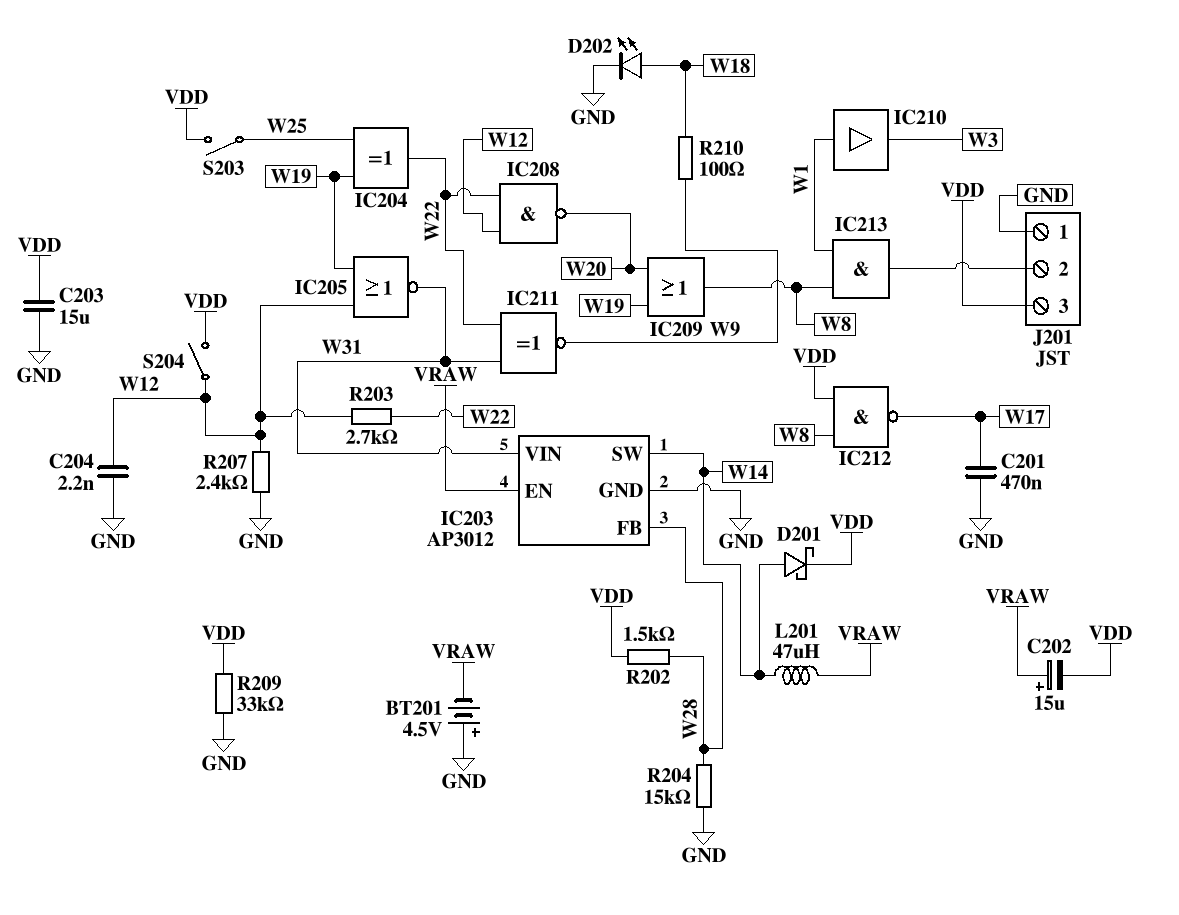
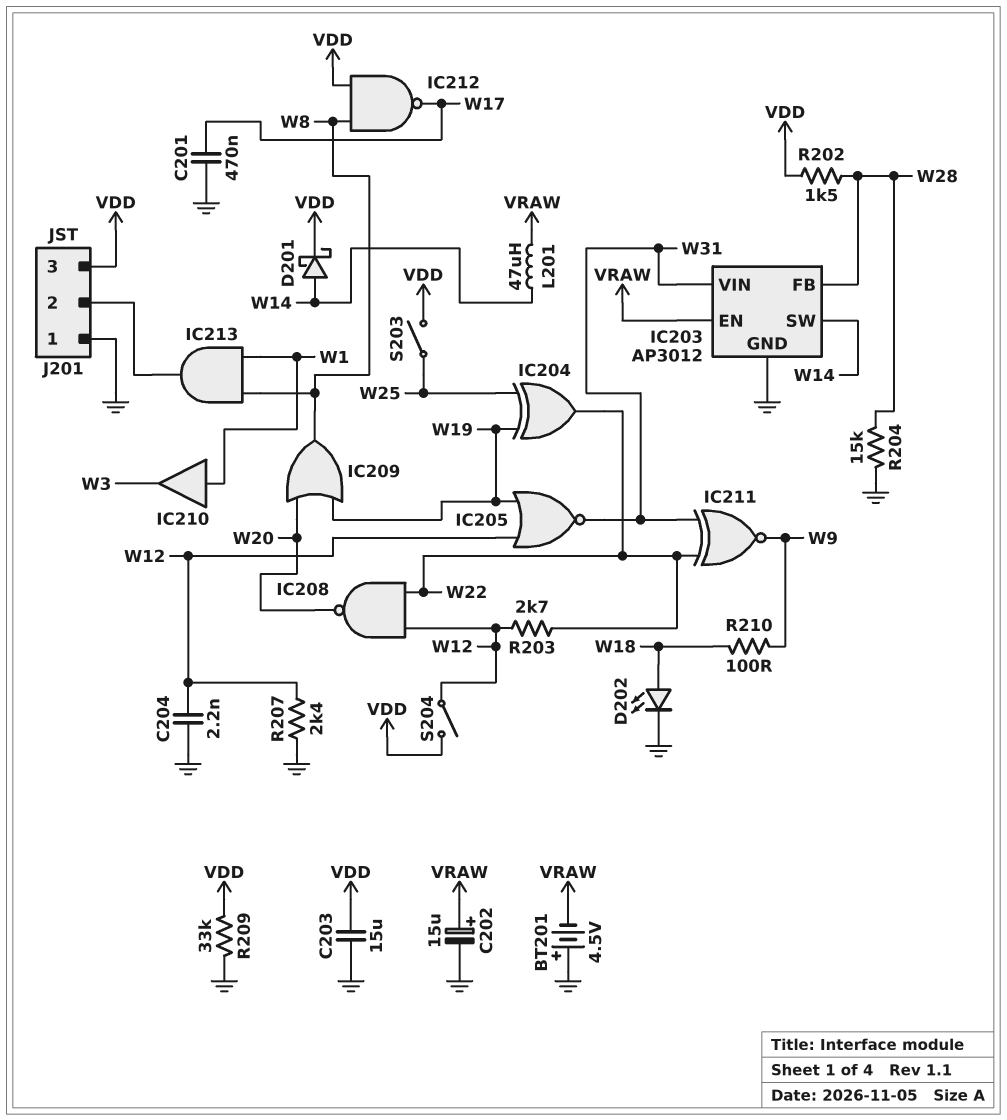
C202: 15uF (plus VRAW, minus VDD) -> 15uF (plus VRAW, minus GND)

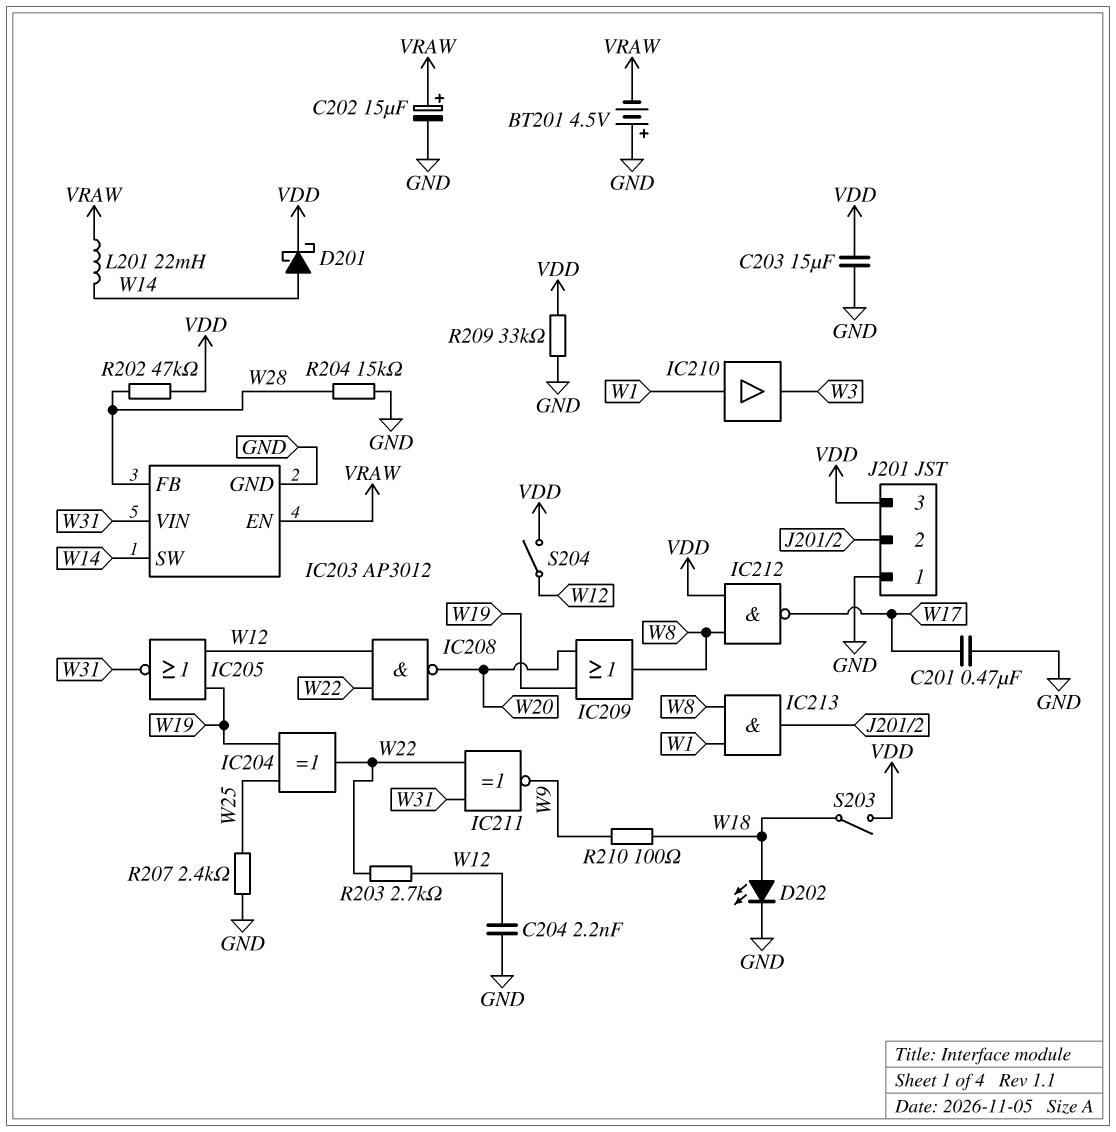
L201: 47uH (VRAW, W14) -> 22mH (VRAW, W14)
R202: 1.5k (VDD, W28) -> 47k (VDD, W28)
R207: 2.4k (GND, W12) -> 2.4k (GND, W25)
S203: switch (VDD, W25) -> switch (VDD, W18)

